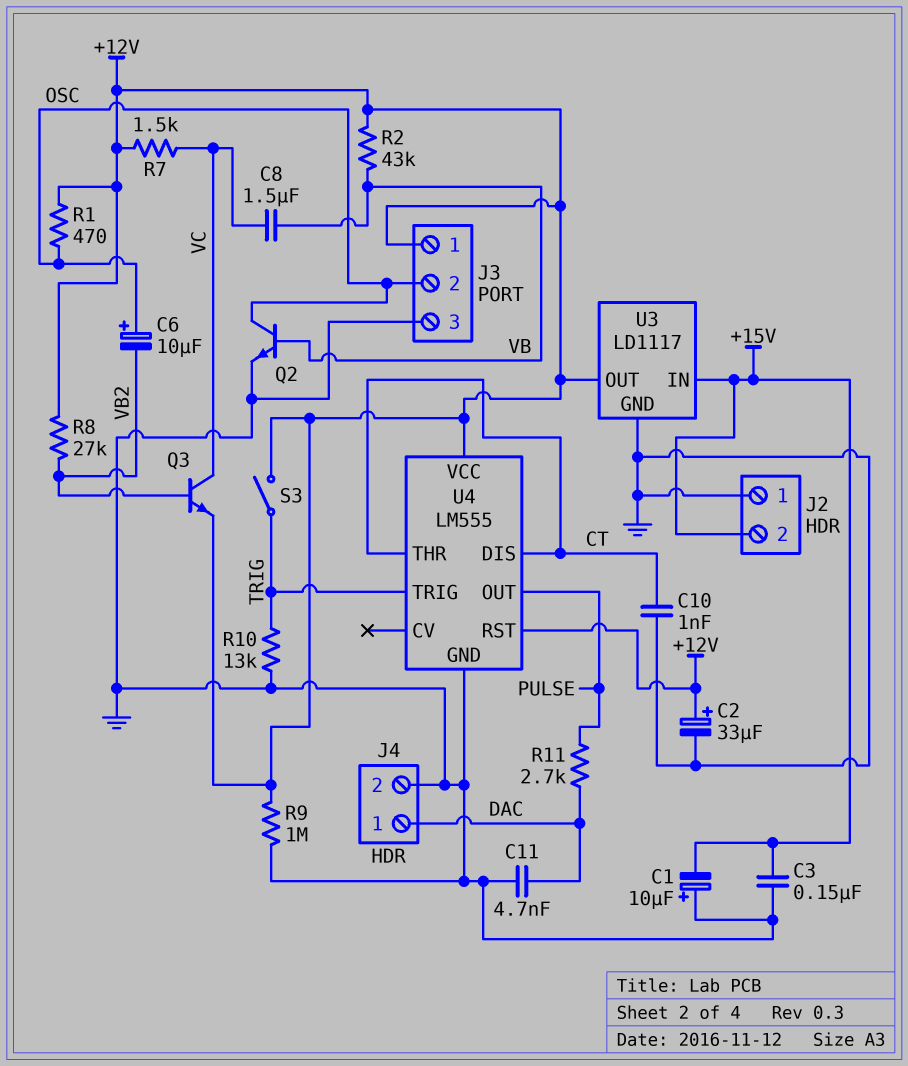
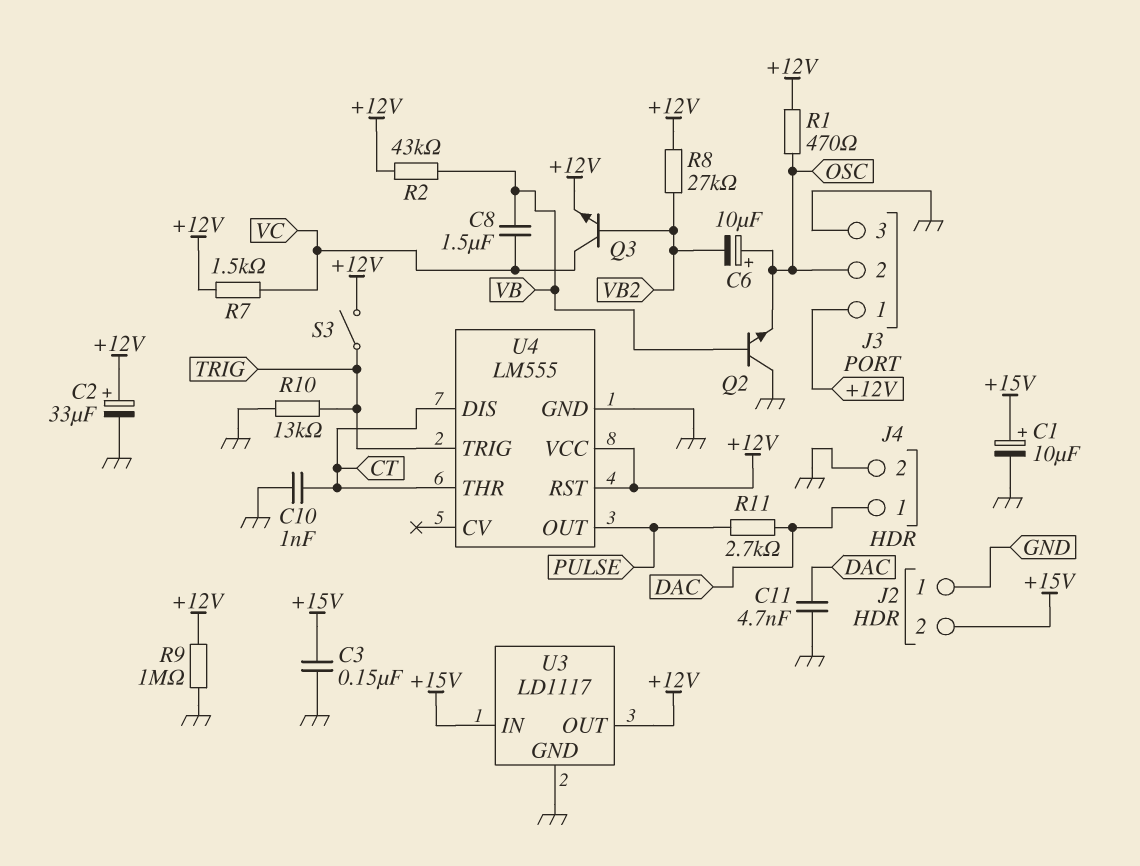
C1: 10uF (plus GND, minus +15V) -> 10uF (plus +15V, minus GND)
Q2: NPN (B VB, C OSC, E GND) -> NPN (B VB, C GND, E OSC)

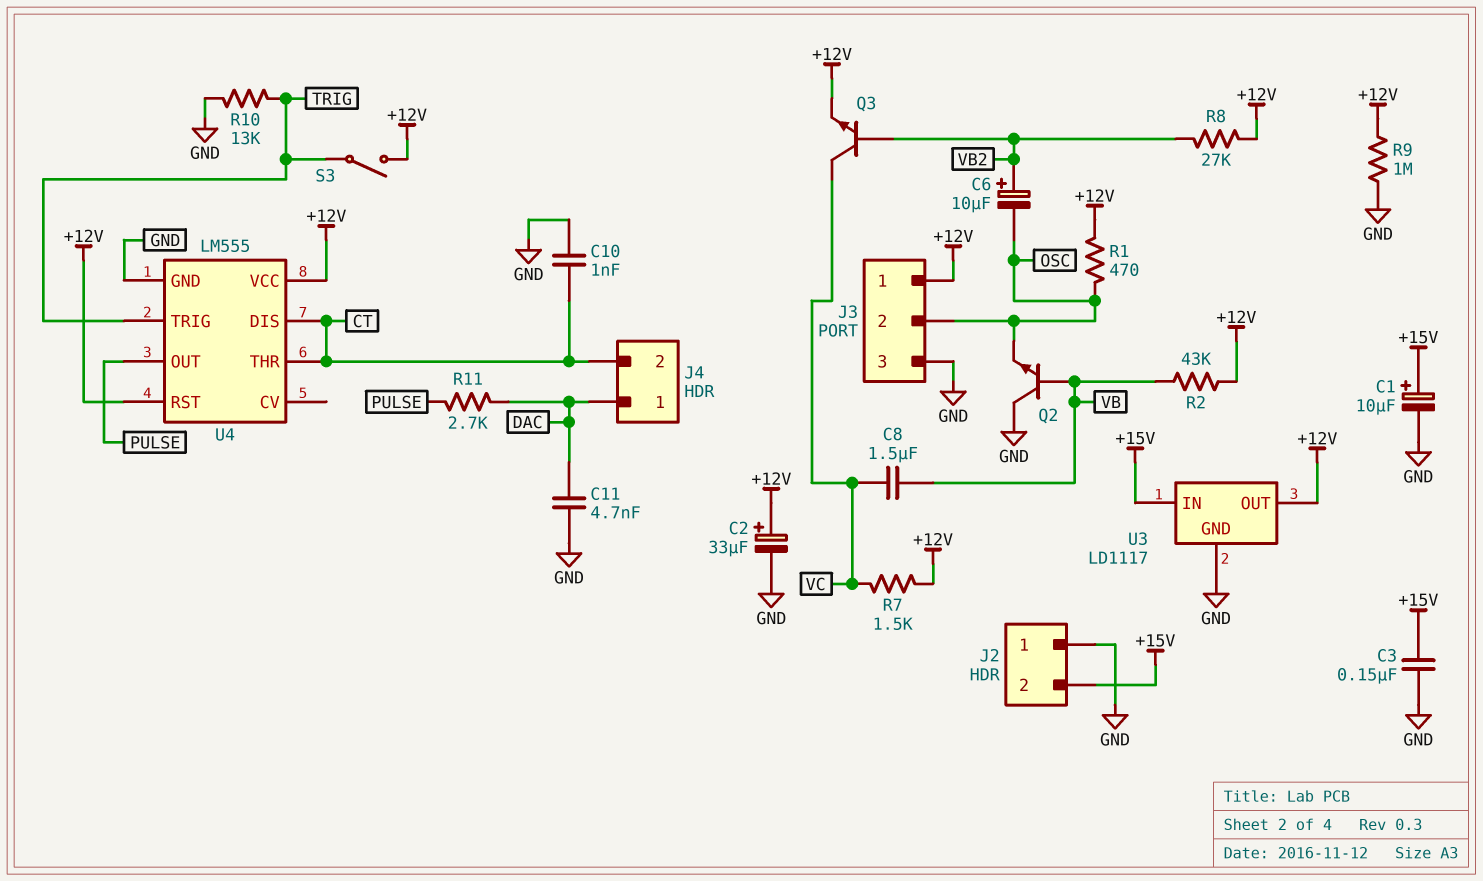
C6: 10uF (plus OSC, minus VB2) -> 10uF (plus VB2, minus OSC)
J4 pin 2: GND -> CT

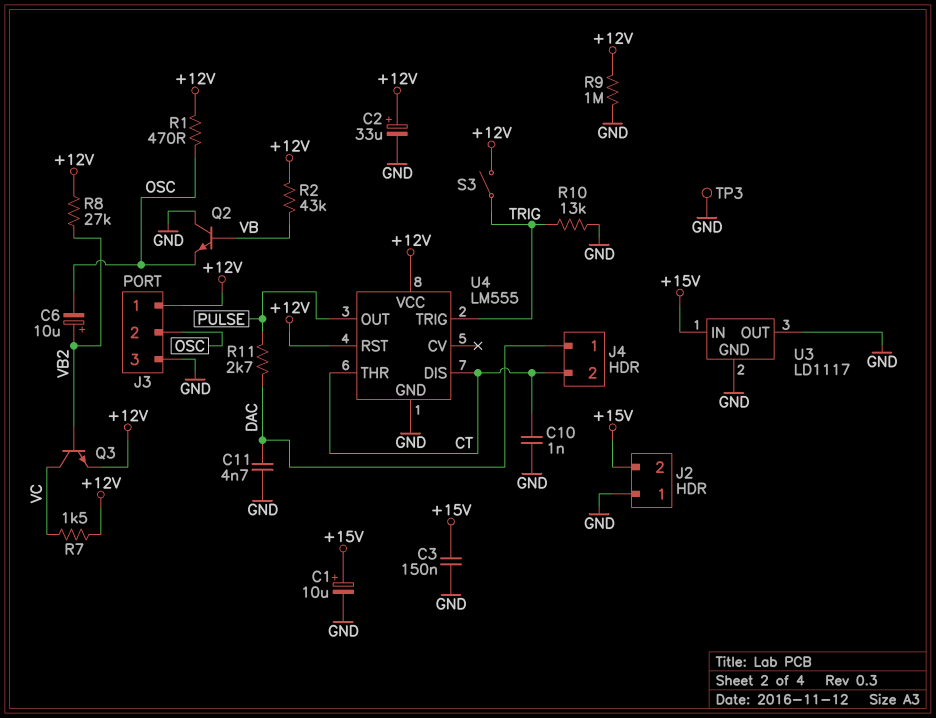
C8: 1.5uF (VB, VC) -> none
TP3: none -> test point (GND)
U3 pin OUT: +12V -> GND

